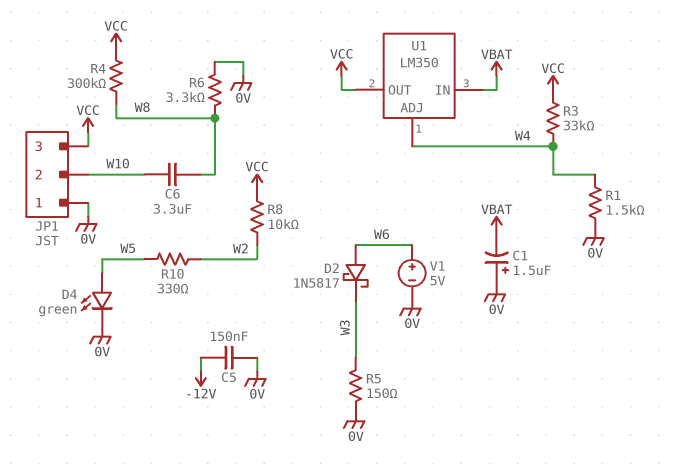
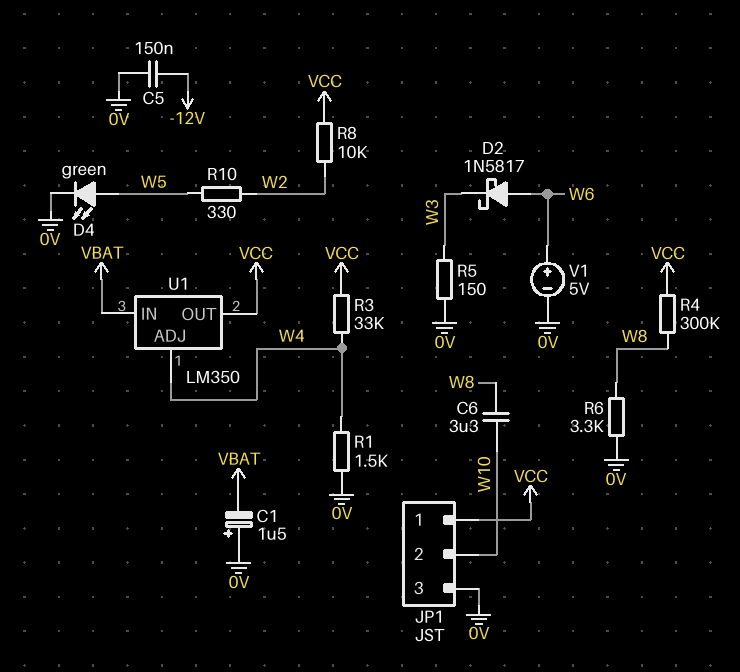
JP1 pin 1: 0V -> VCC
JP1 pin 3: VCC -> 0V

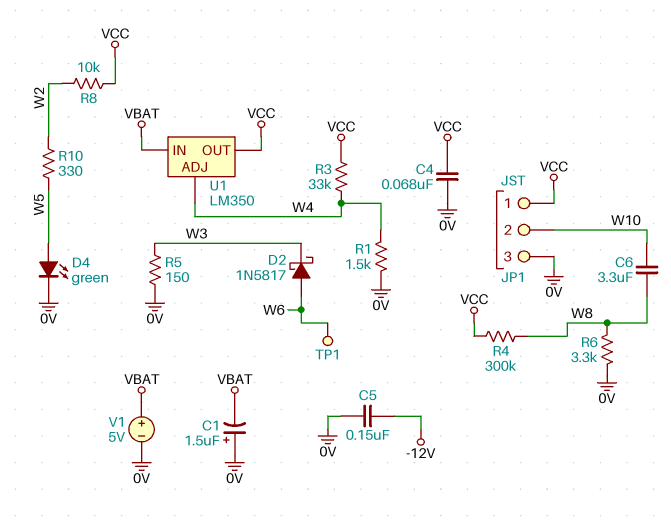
C4: none -> 68nF (0V, VCC)
TP1: none -> test point (W6)
V1: 5V (plus W6, minus 0V) -> 5V (plus VBAT, minus 0V)

